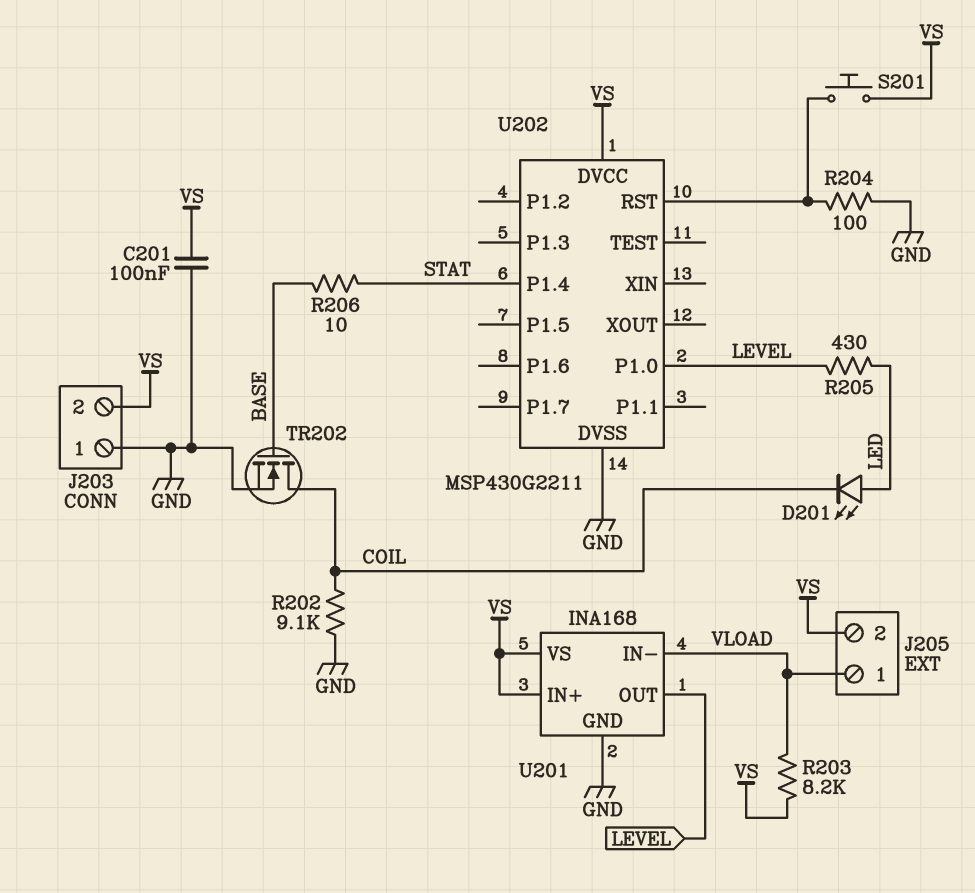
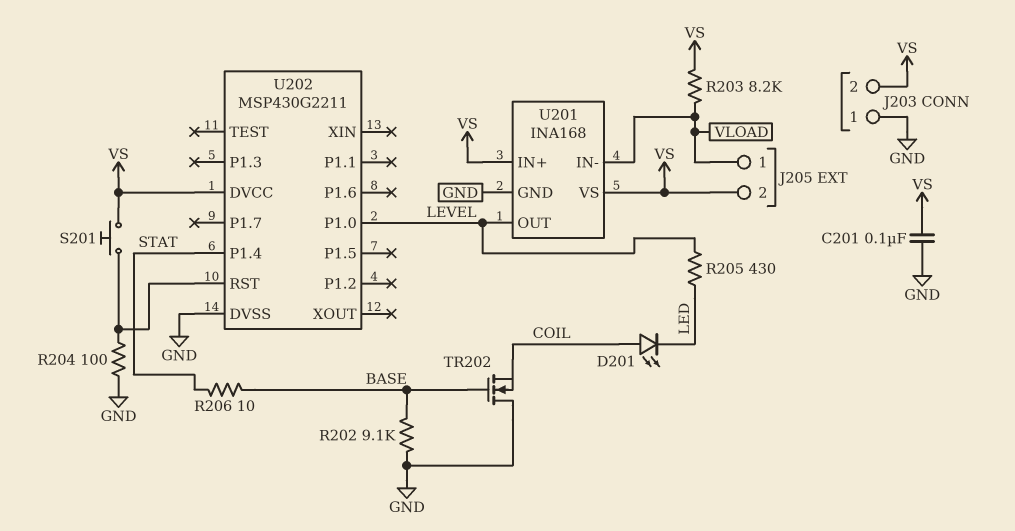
D201: LED (A LED, K COIL) -> LED (A COIL, K LED)
R202: 9.1k (COIL, GND) -> 9.1k (BASE, GND)
TR202: NMOS (G BASE, D COIL, S GND) -> NMOS (G BASE, D GND, S COIL)

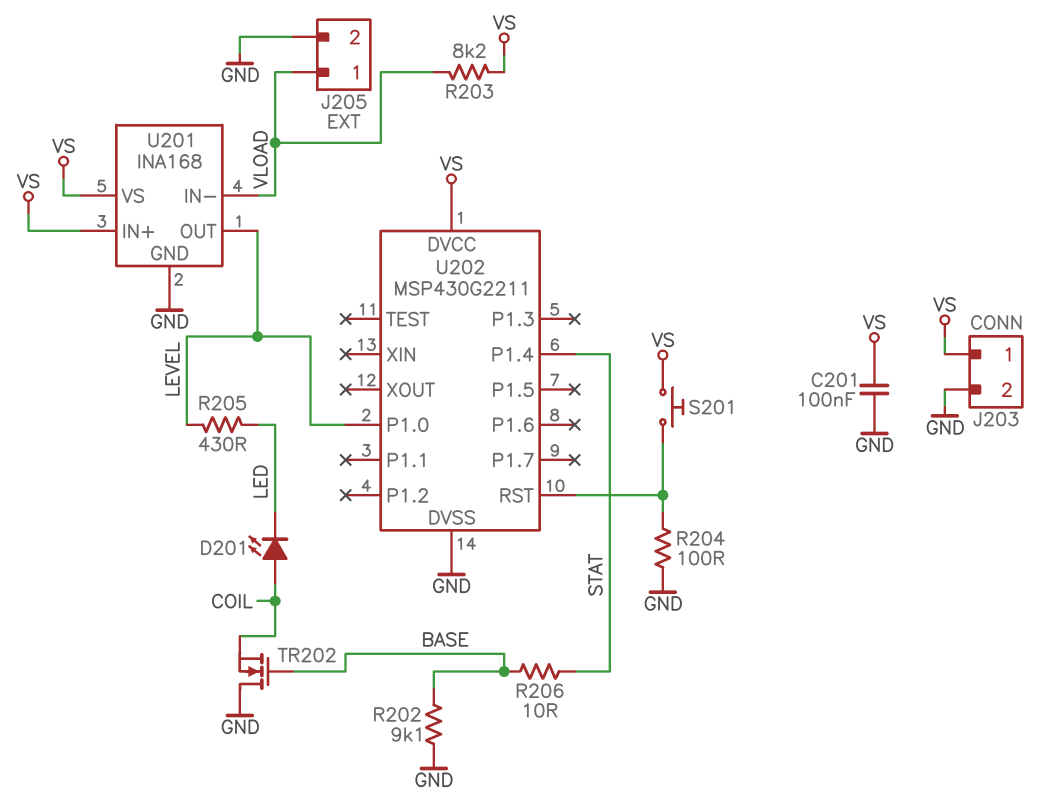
J203 pin 1: GND -> VS
J203 pin 2: VS -> GND
J205 pin 2: VS -> GND

